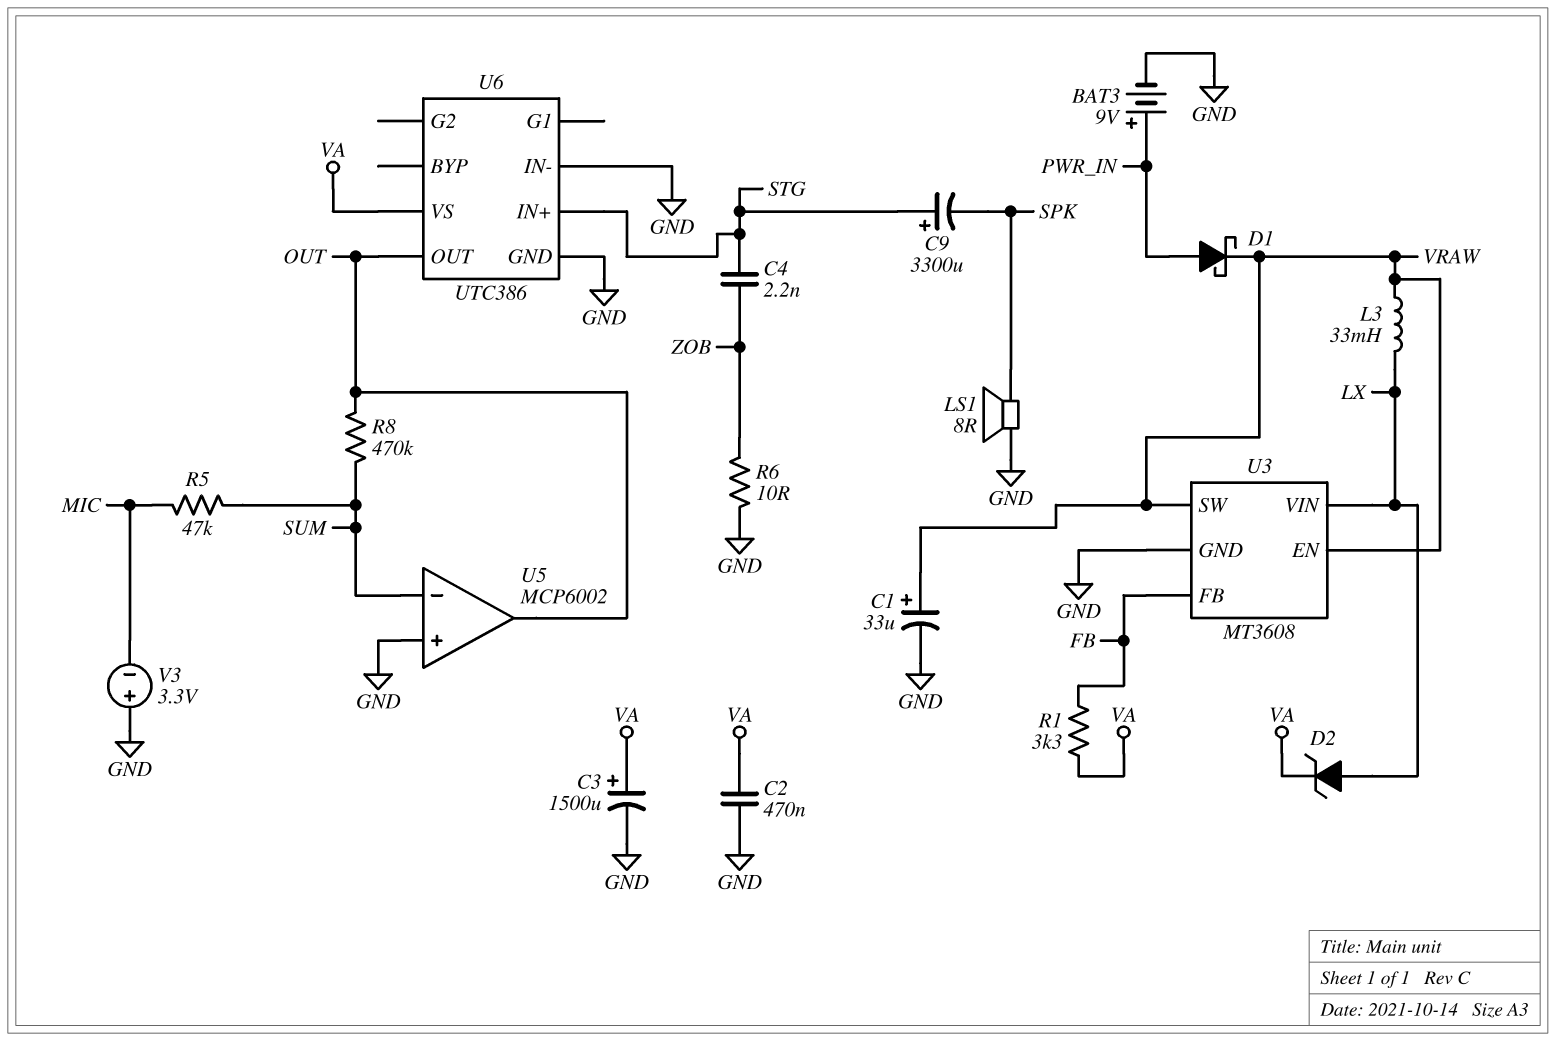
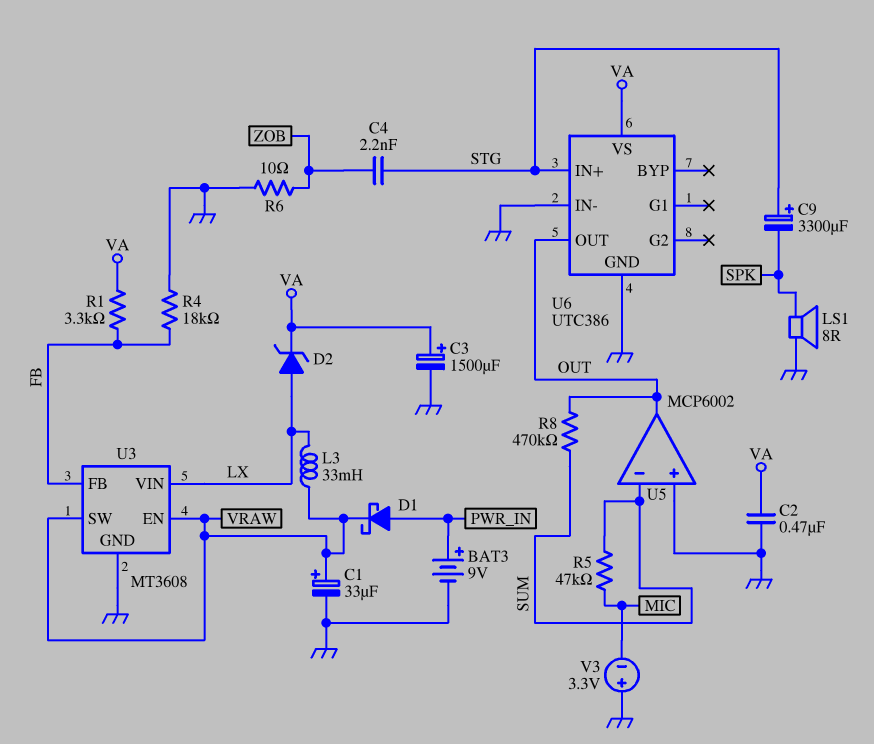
R4: none -> 18k (FB, GND)

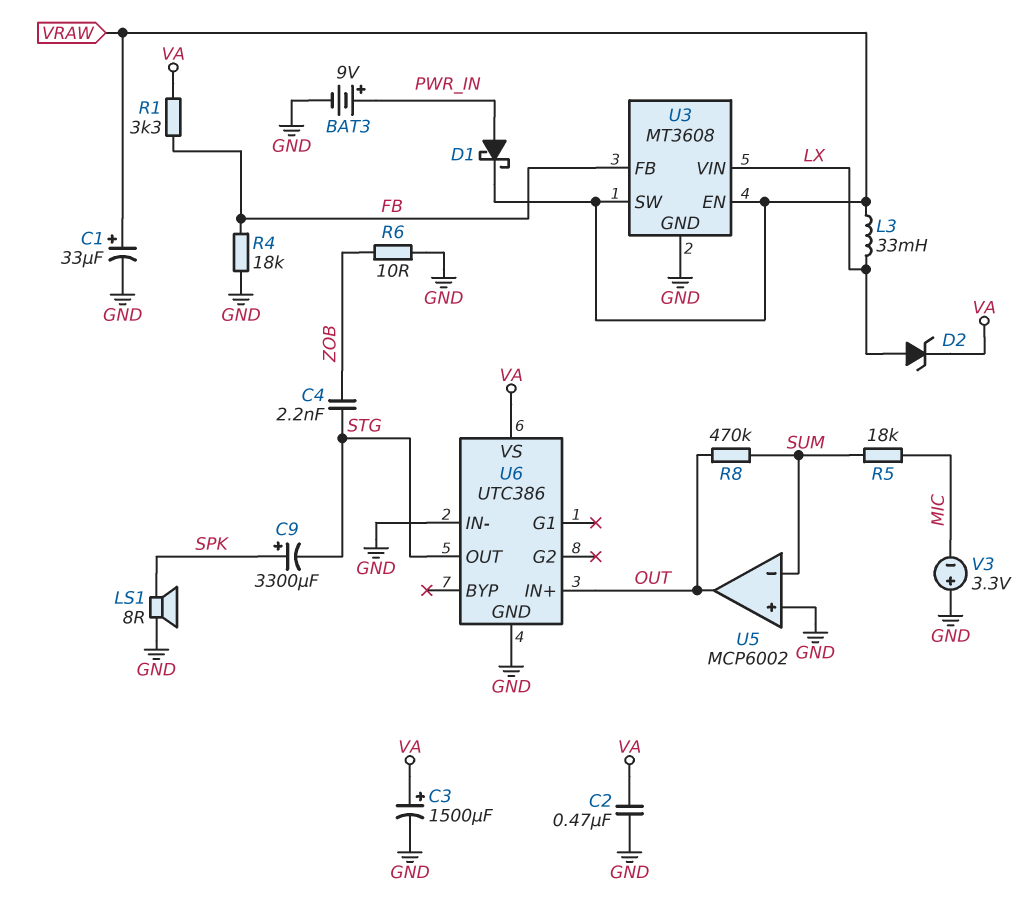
C9: 3300uF (plus STG, minus SPK) -> 3300uF (plus SPK, minus STG)
R5: 47k (MIC, SUM) -> 18k (MIC, SUM)
U6 pin IN+: STG -> OUT
U6 pin OUT: OUT -> STG

